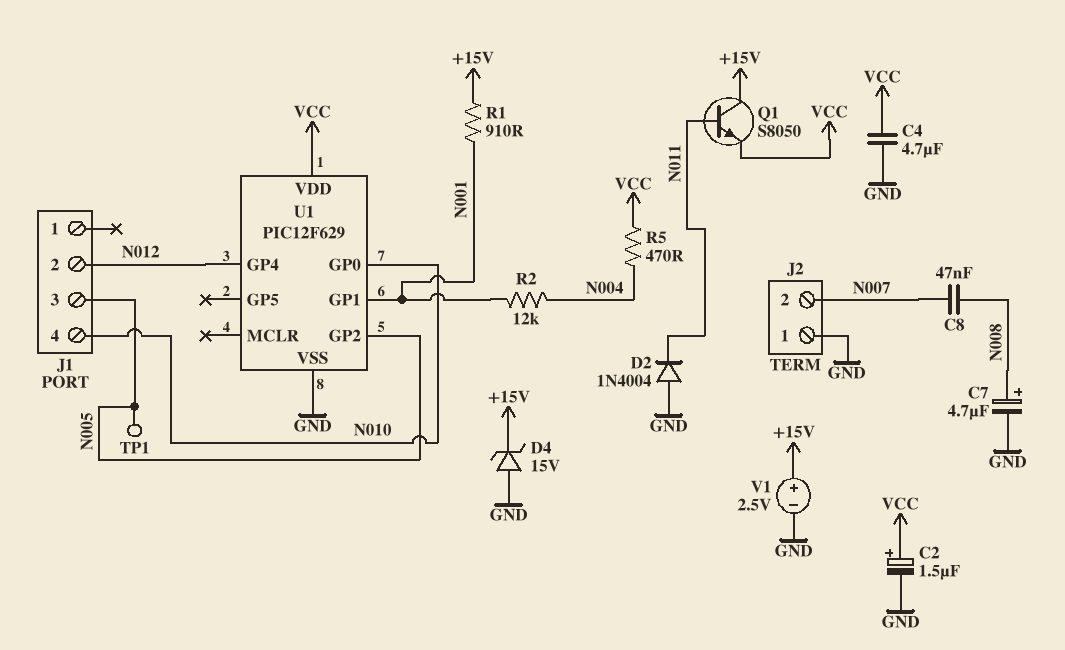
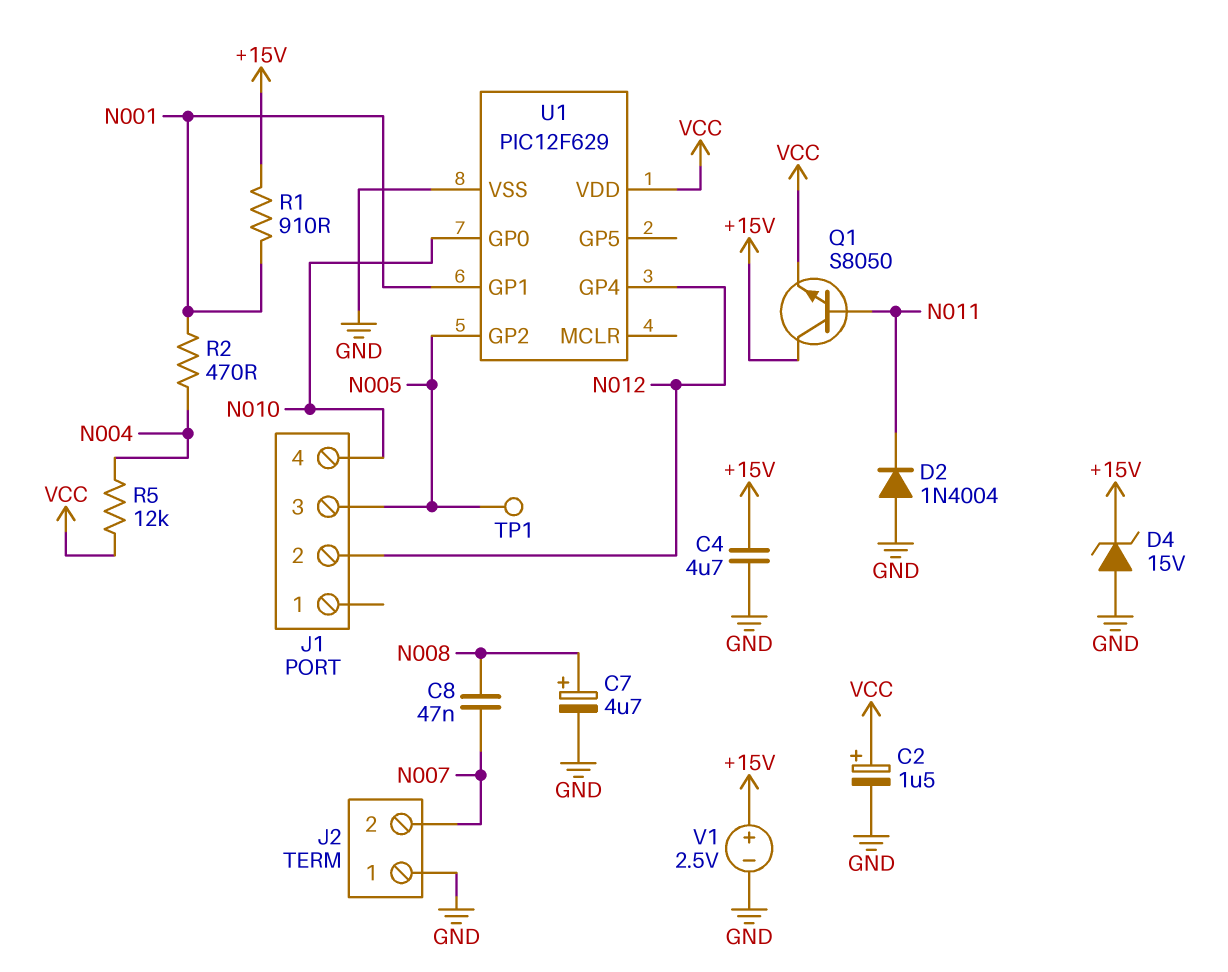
C4: 4.7uF (GND, VCC) -> 4.7uF (+15V, GND)
R2: 12k (N001, N004) -> 470 (N001, N004)
R5: 470 (N004, VCC) -> 12k (N004, VCC)

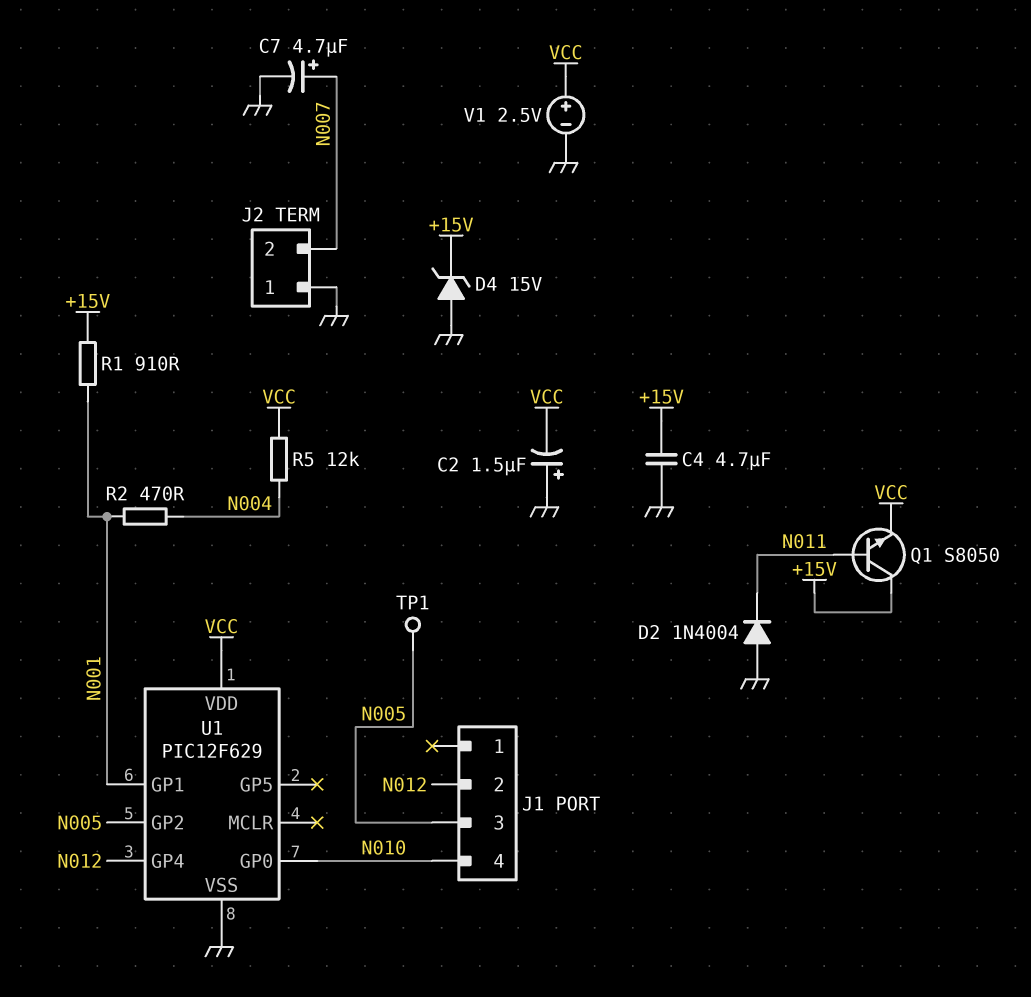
C2: 1.5uF (plus VCC, minus GND) -> 1.5uF (plus GND, minus VCC)
C7: 4.7uF (plus N008, minus GND) -> 4.7uF (plus N007, minus GND)
C8: 47nF (N007, N008) -> none
V1: 2.5V (plus +15V, minus GND) -> 2.5V (plus VCC, minus GND)

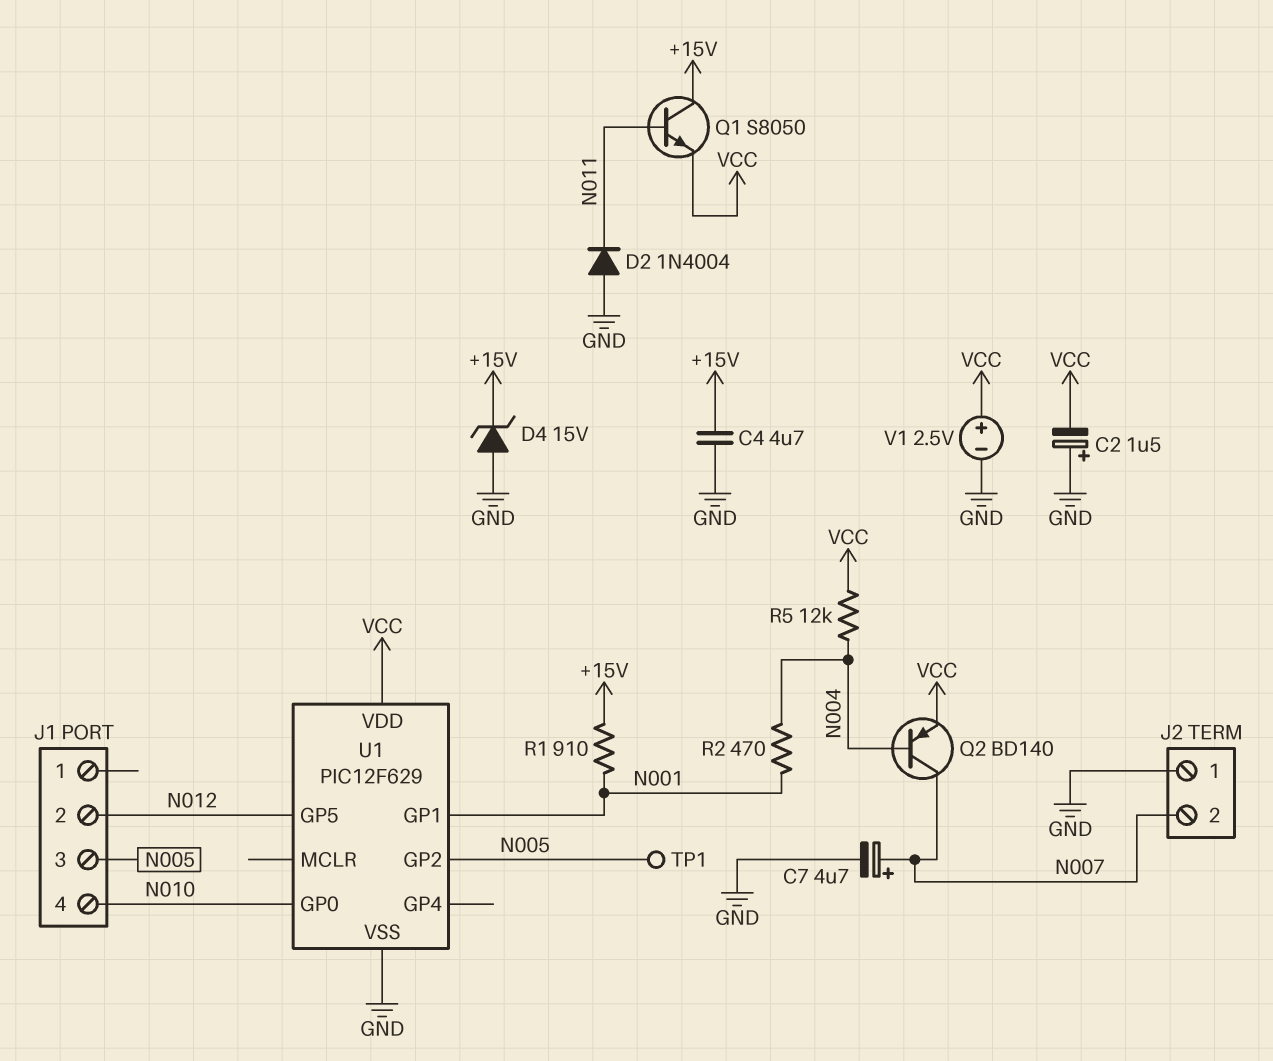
Q2: none -> PNP BD140 (B N004, C N007, E VCC)
U1 pin GP4: N012 -> none
U1 pin GP5: none -> N012

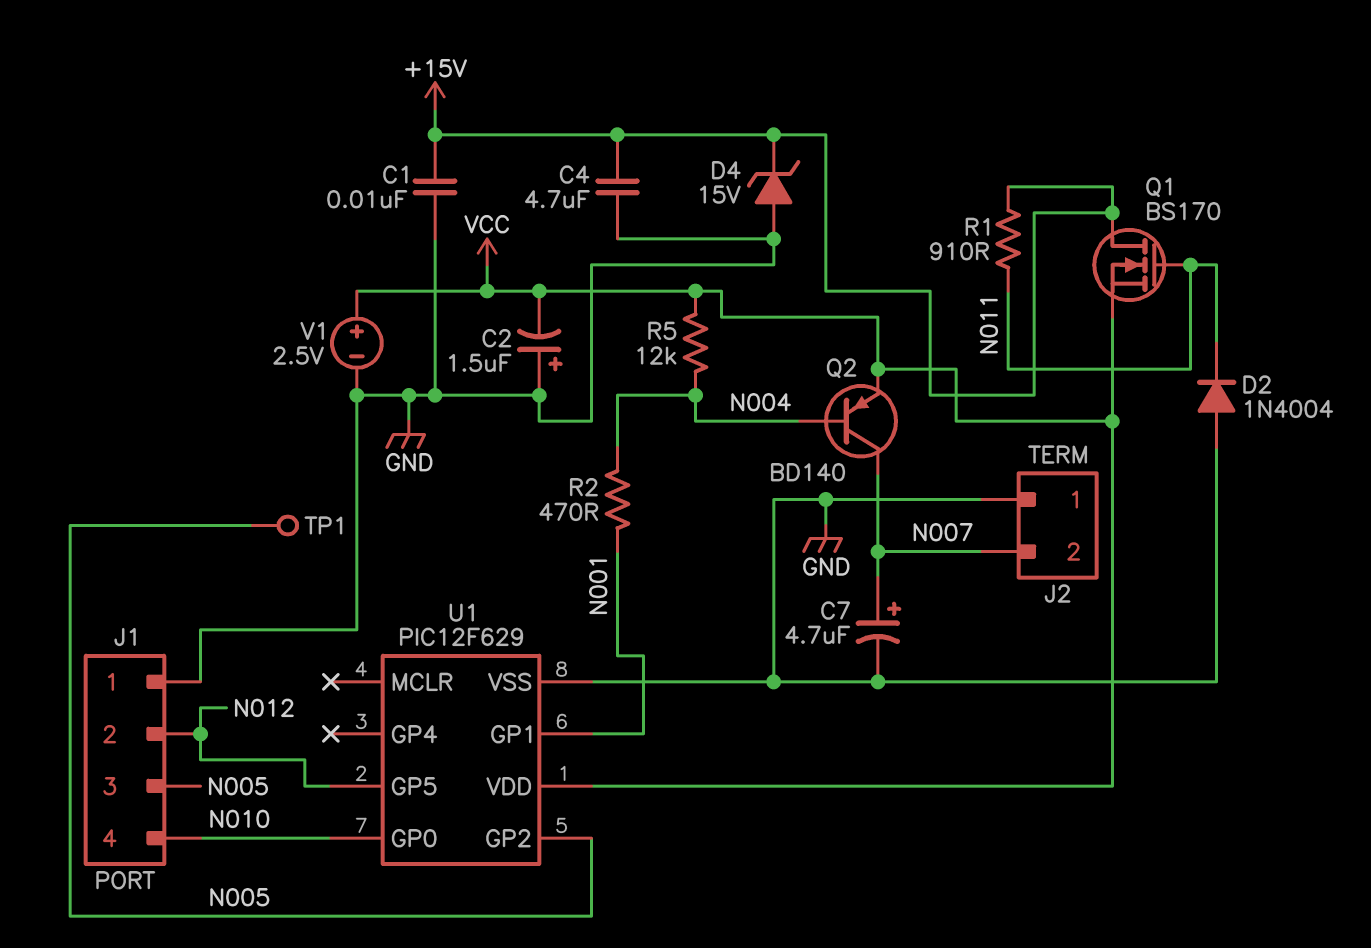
C1: none -> 10nF (+15V, GND)
J1 pin 1: none -> GND
Q1: NPN S8050 (B N011, C +15V, E VCC) -> NMOS BS170 (G N011, D +15V, S VCC)
R1: 910 (+15V, N001) -> 910 (+15V, N011)

